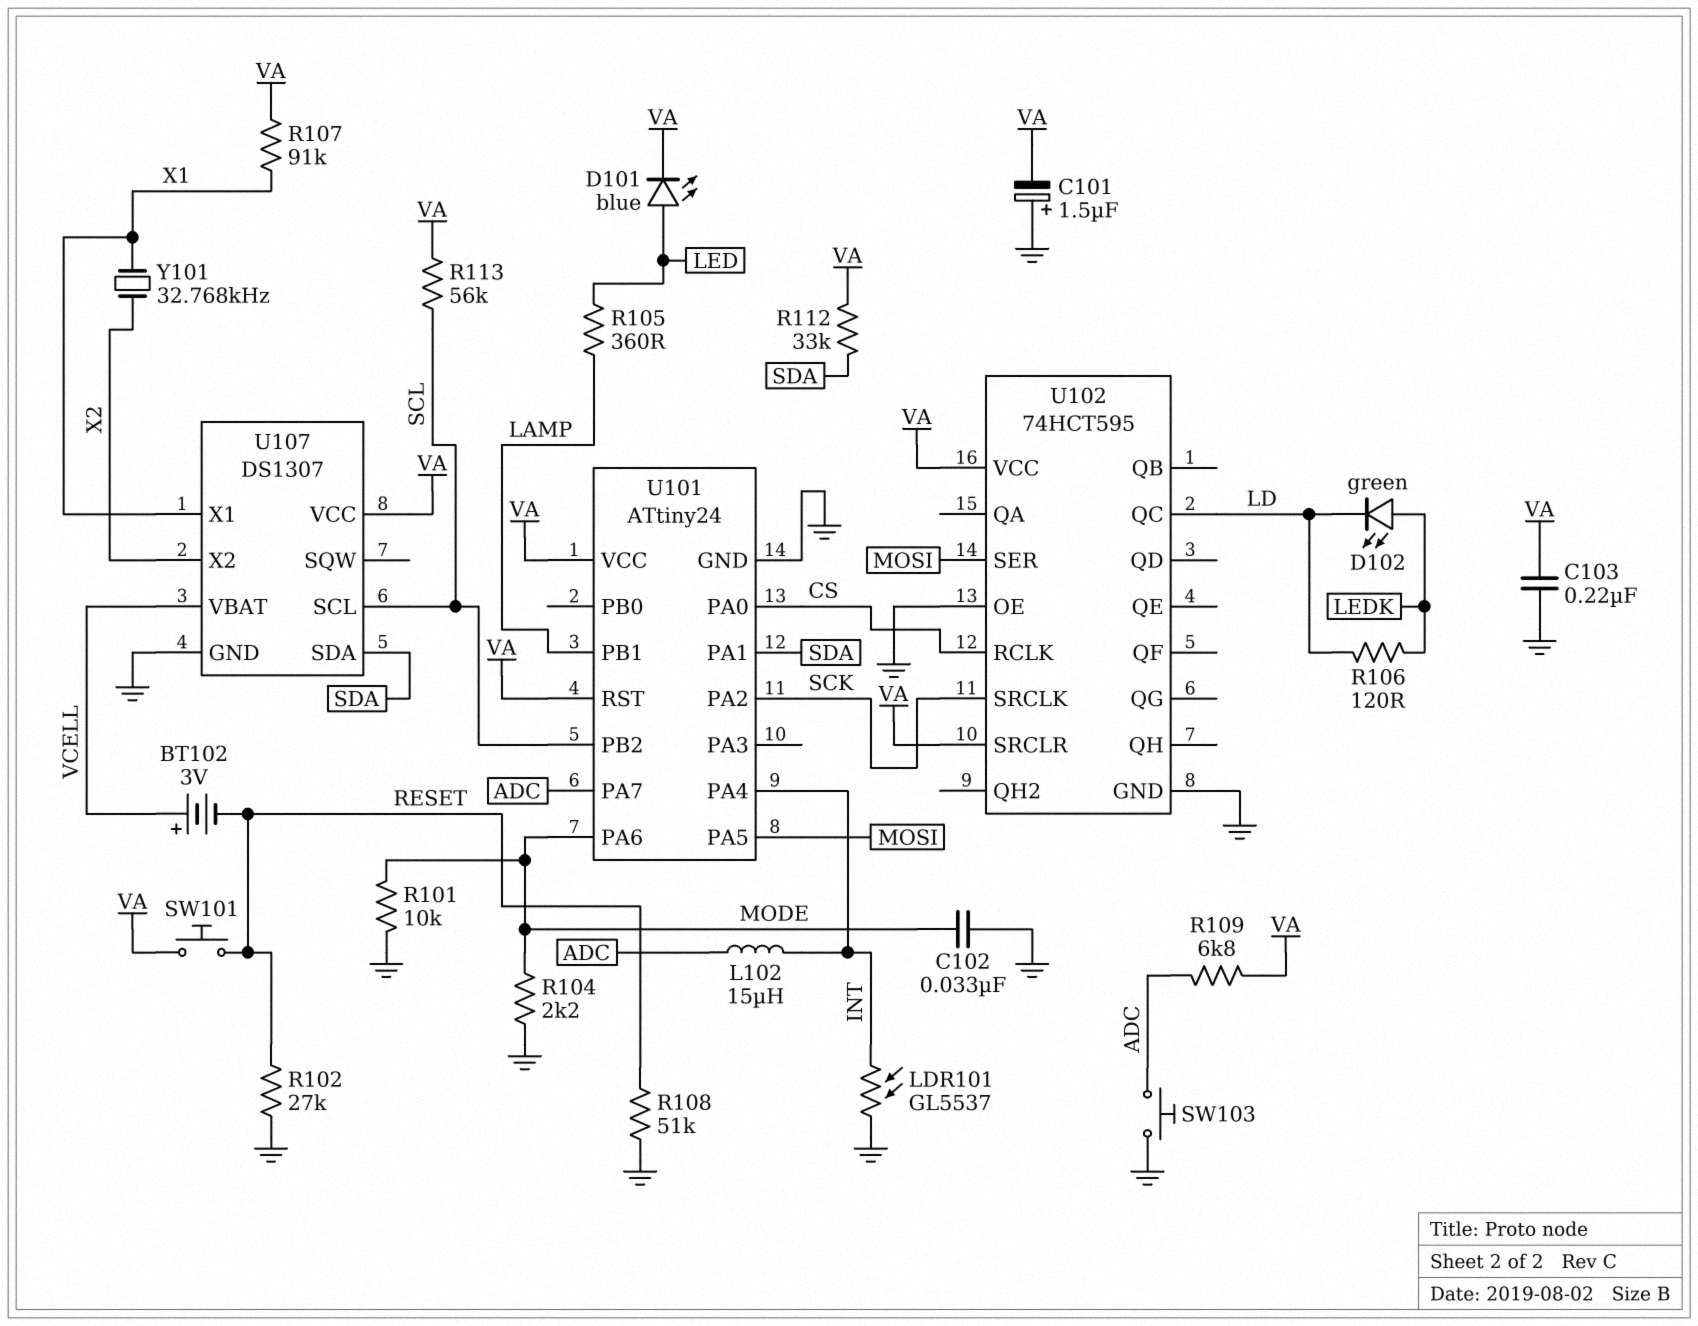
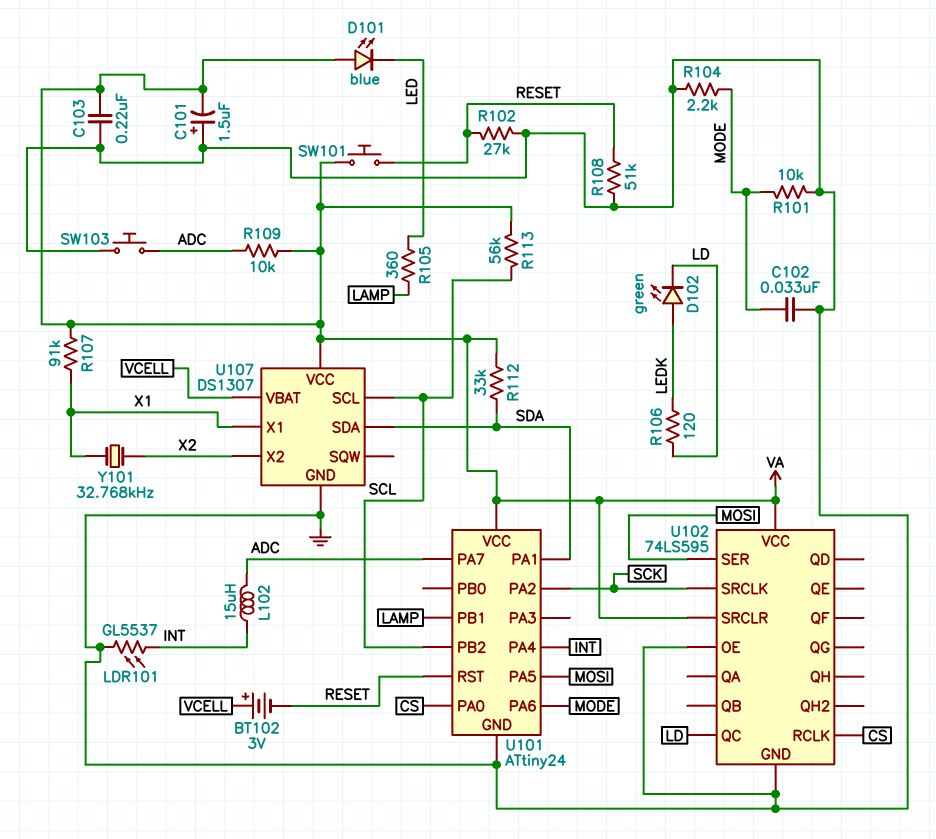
D101: LED blue (A LED, K VA) -> LED blue (A VA, K LED)
R109: 6.8k (ADC, VA) -> 10k (ADC, VA)
U101 pin RST: VA -> RESET
U102: 74HCT595 -> 74LS595

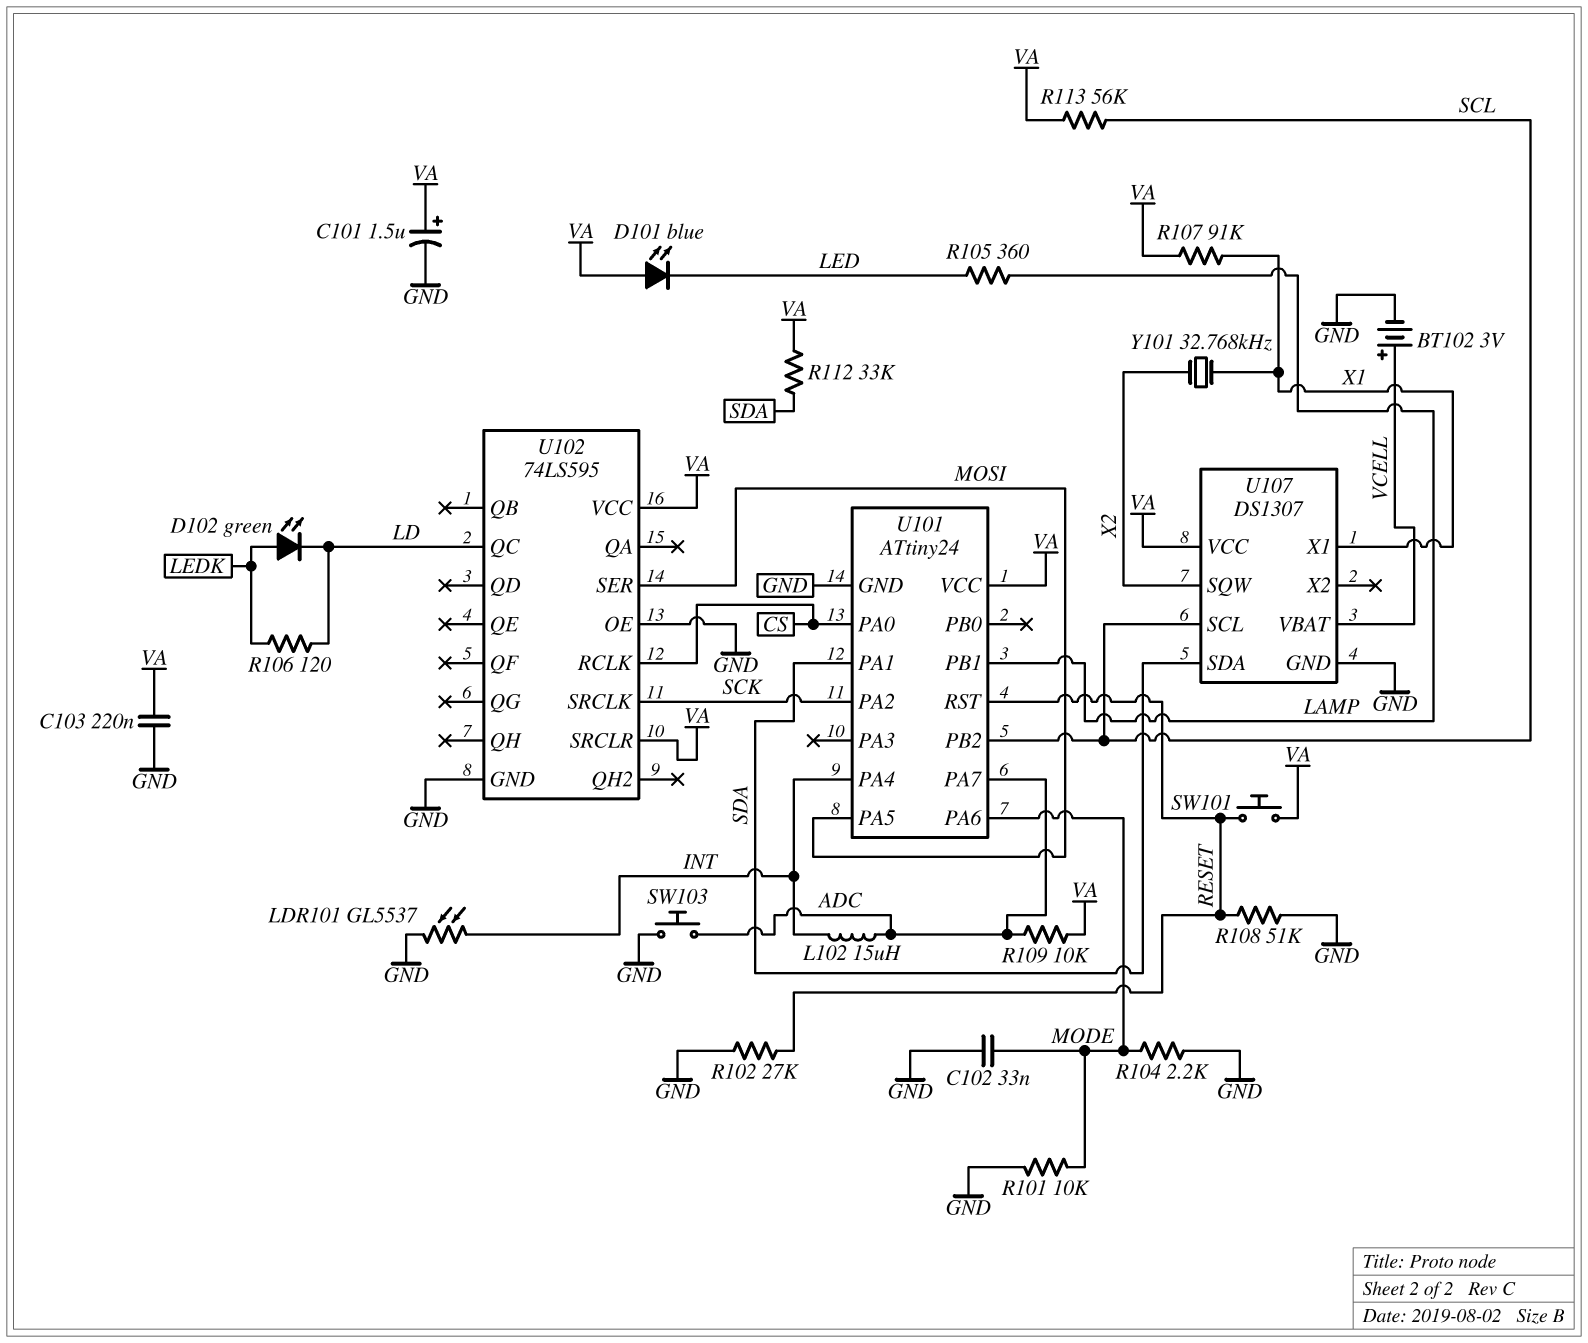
BT102: 3V (plus VCELL, minus RESET) -> 3V (plus VCELL, minus GND)
C101: 1.5uF (plus GND, minus VA) -> 1.5uF (plus VA, minus GND)
U107 pin SQW: none -> X2
U107 pin X2: X2 -> none

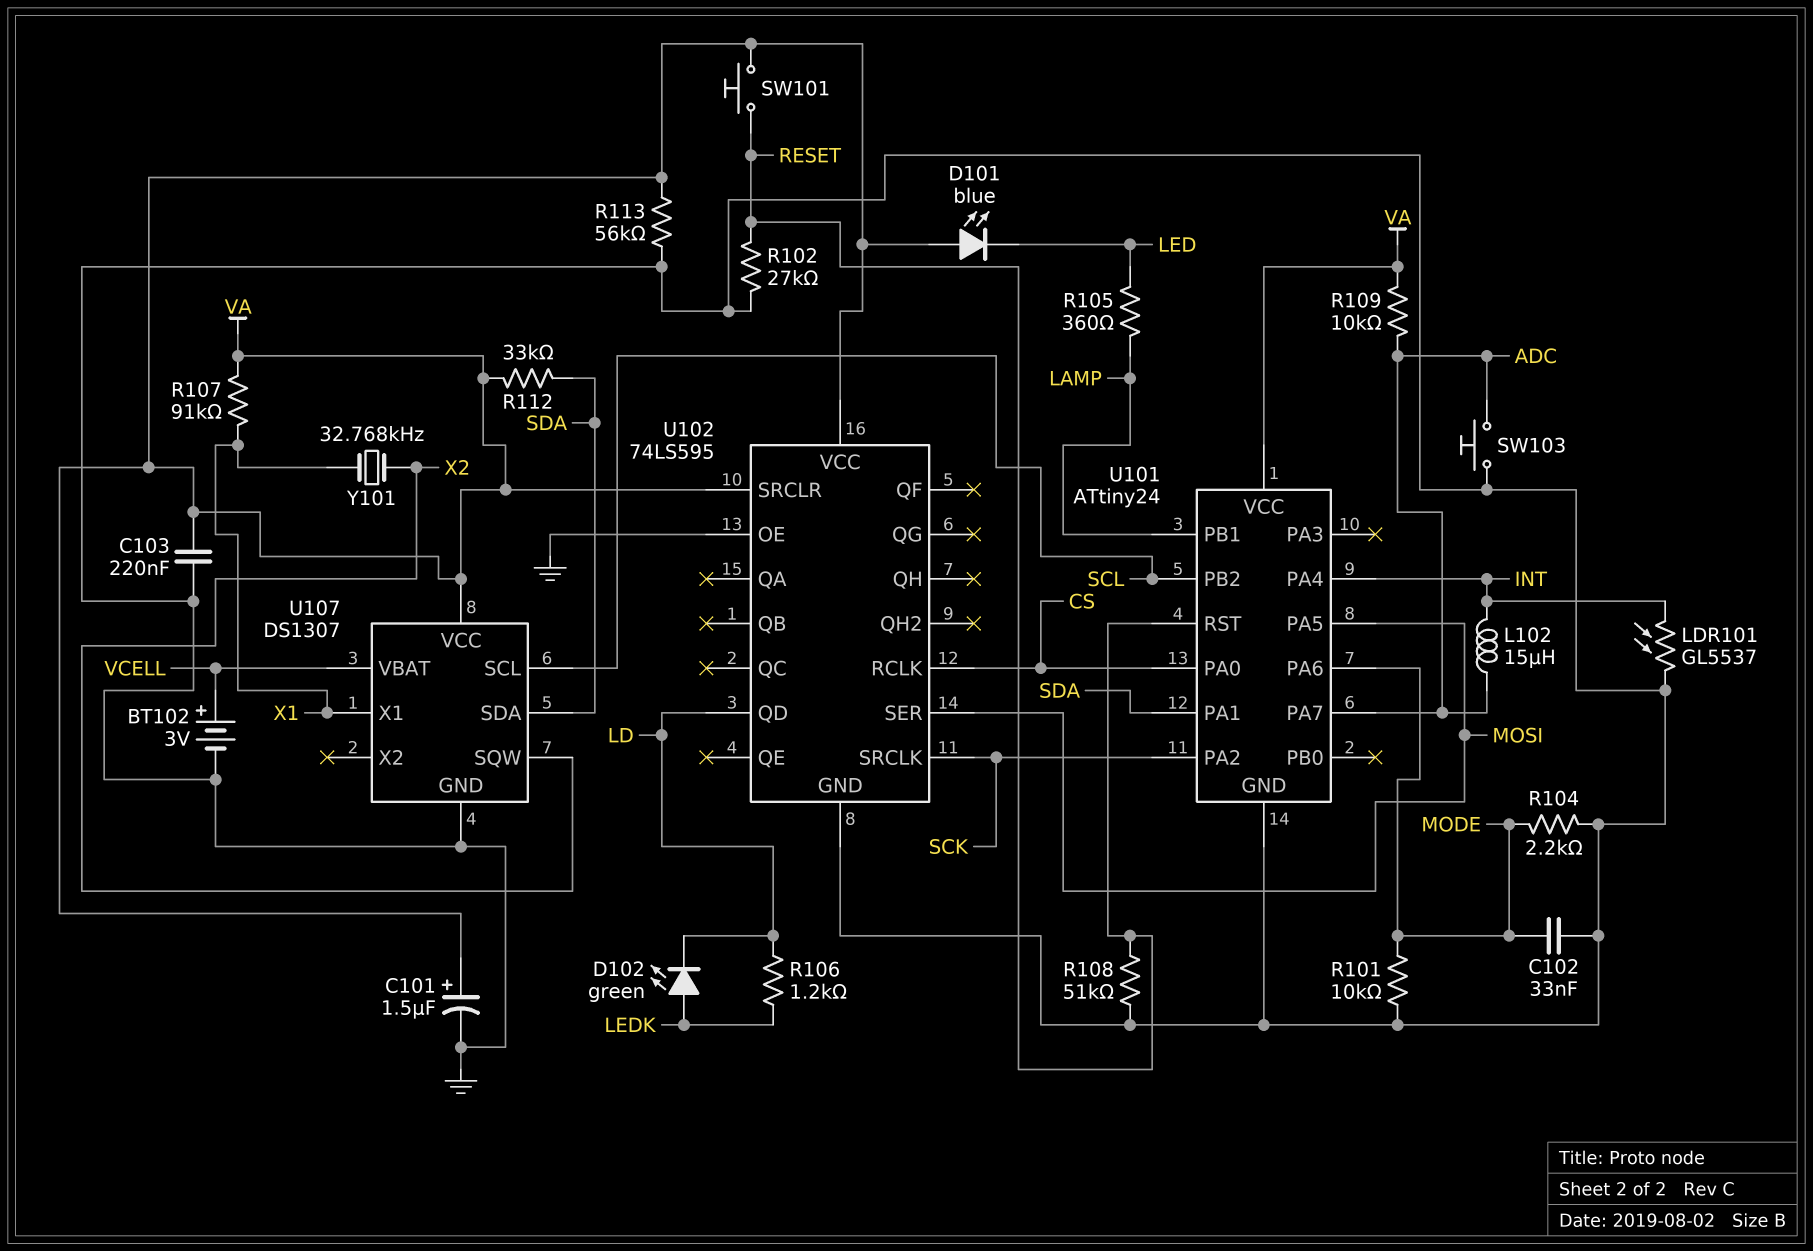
R106: 120 (LD, LEDK) -> 1.2k (LD, LEDK)
R113: 56k (SCL, VA) -> 56k (GND, VA)
U102 pin QC: LD -> none
U102 pin QD: none -> LD

